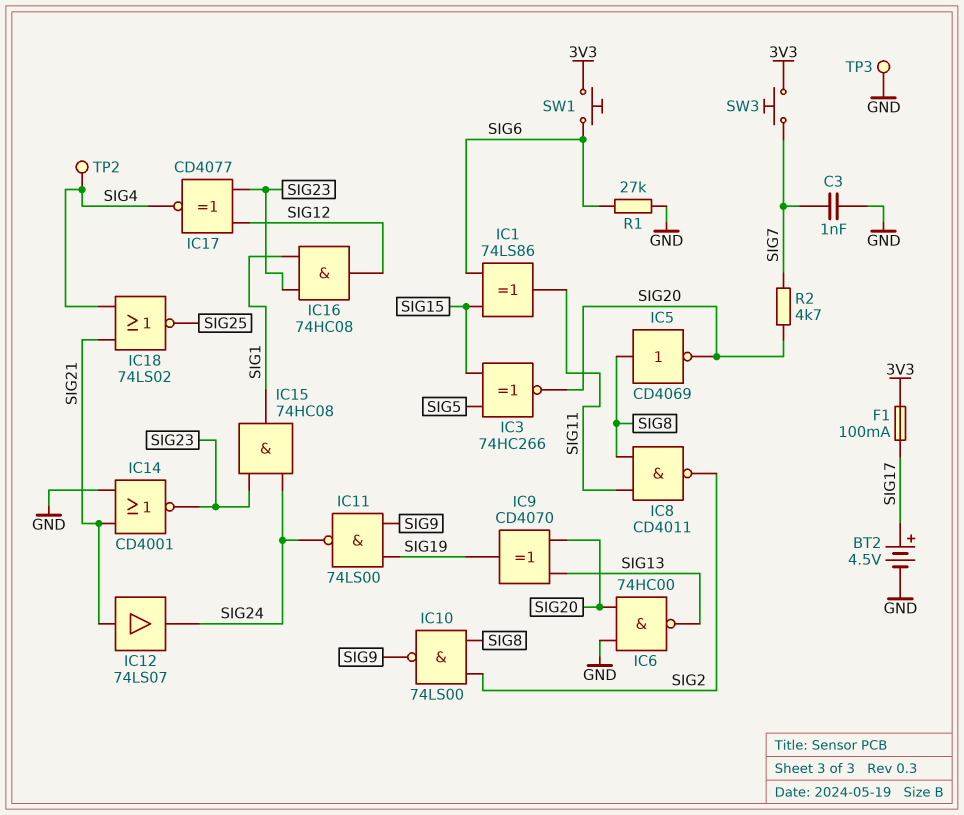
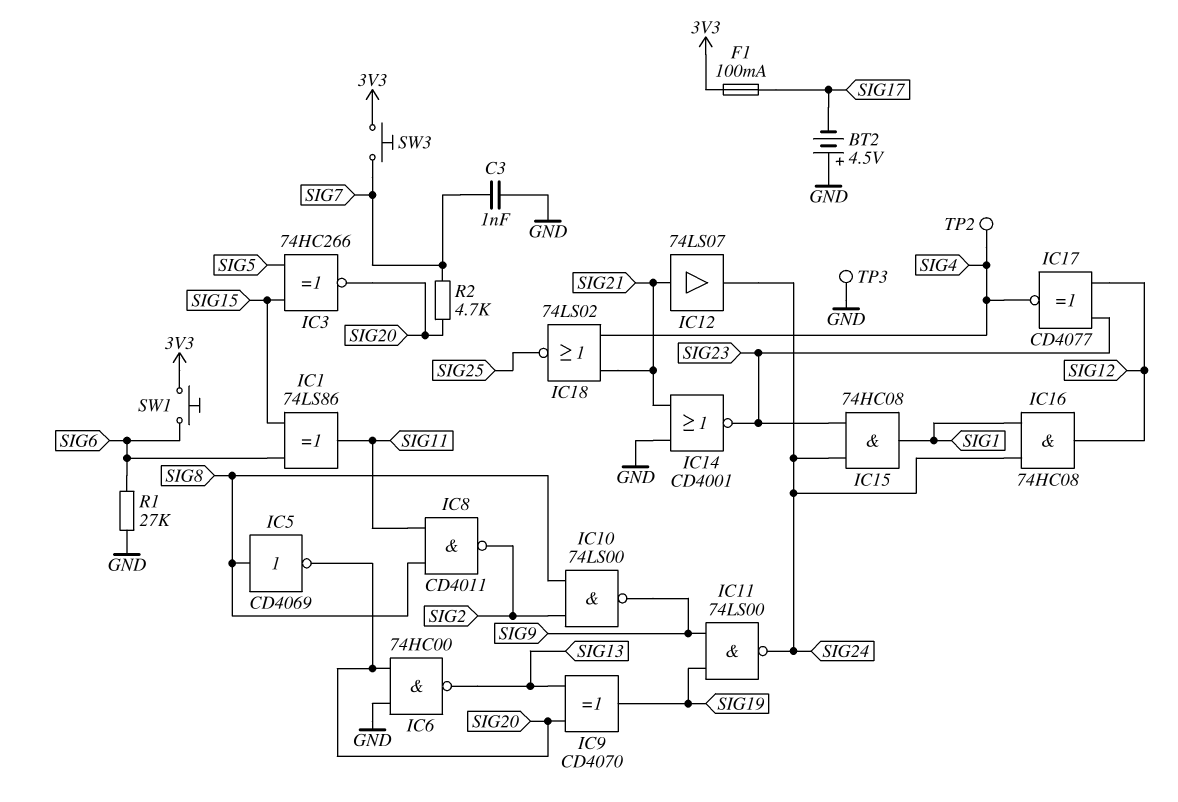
BT2: 4.5V (plus SIG17, minus GND) -> 4.5V (plus GND, minus SIG17)
IC16: AND 74HC08 (in SIG1, in SIG23, out SIG12) -> AND 74HC08 (in SIG1, in SIG24, out SIG12)

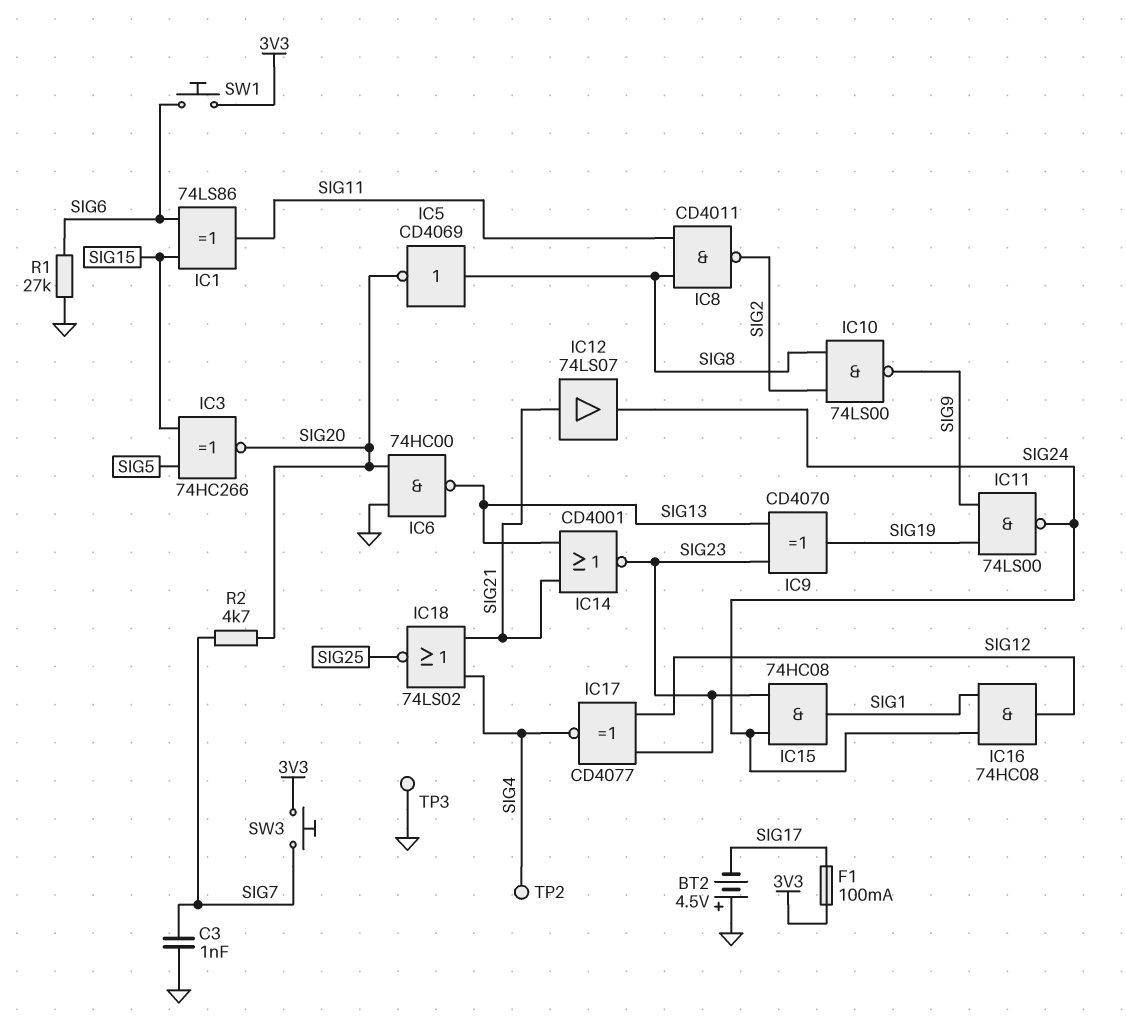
IC9: XOR CD4070 (in SIG13, in SIG20, out SIG19) -> XOR CD4070 (in SIG13, in SIG23, out SIG19)
IC14: NOR CD4001 (in GND, in SIG21, out SIG23) -> NOR CD4001 (in SIG13, in SIG21, out SIG23)

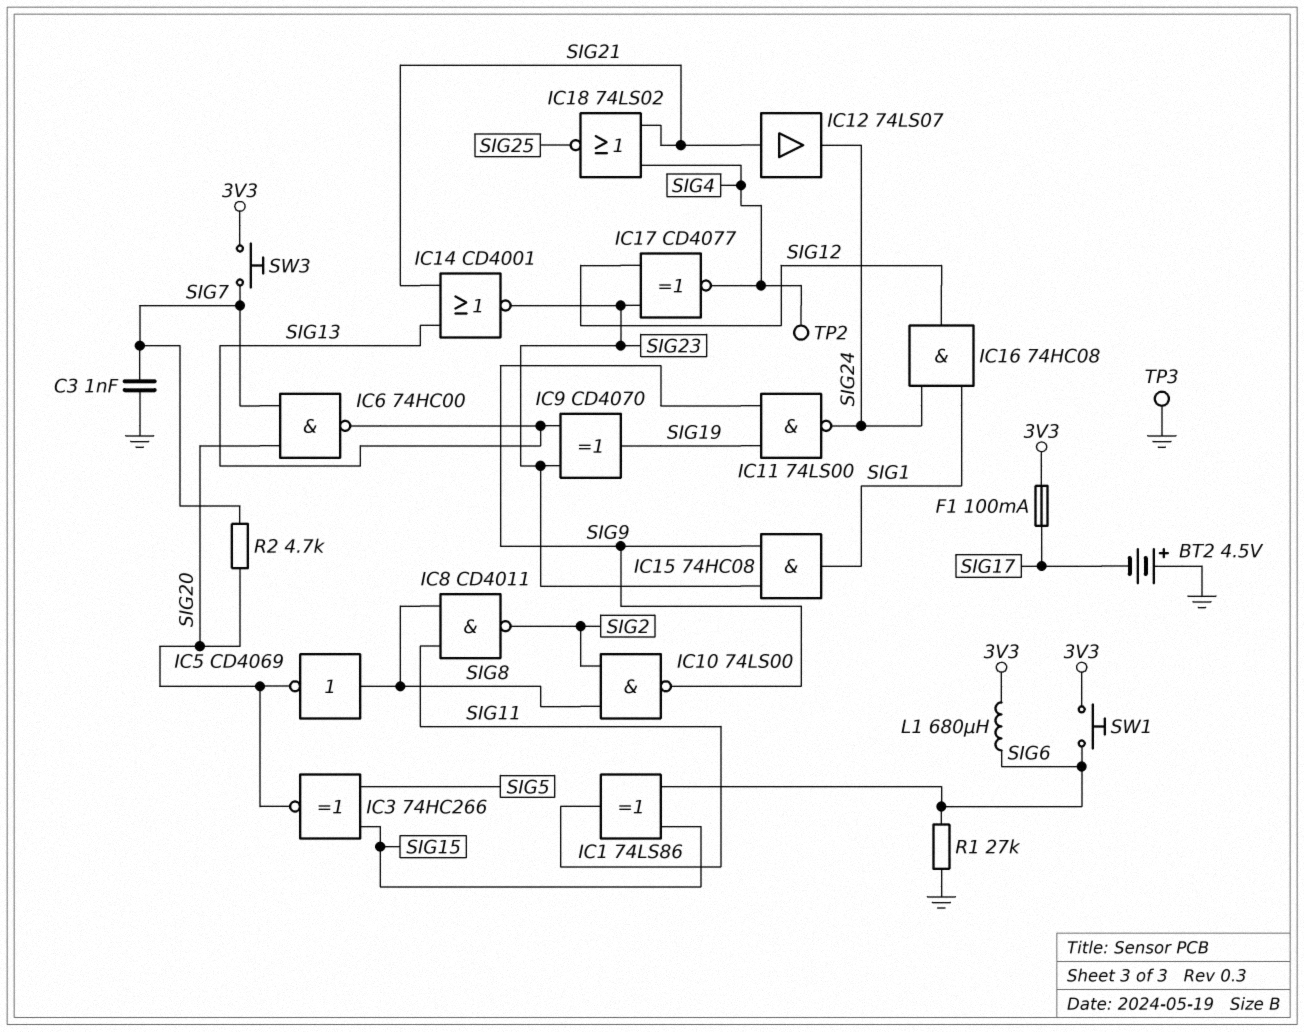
IC6: NAND 74HC00 (in GND, in SIG20, out SIG13) -> NAND 74HC00 (in SIG7, in SIG20, out SIG13)
IC15: AND 74HC08 (in SIG23, in SIG24, out SIG1) -> AND 74HC08 (in SIG9, in SIG23, out SIG1)
L1: none -> 680uH (3V3, SIG6)

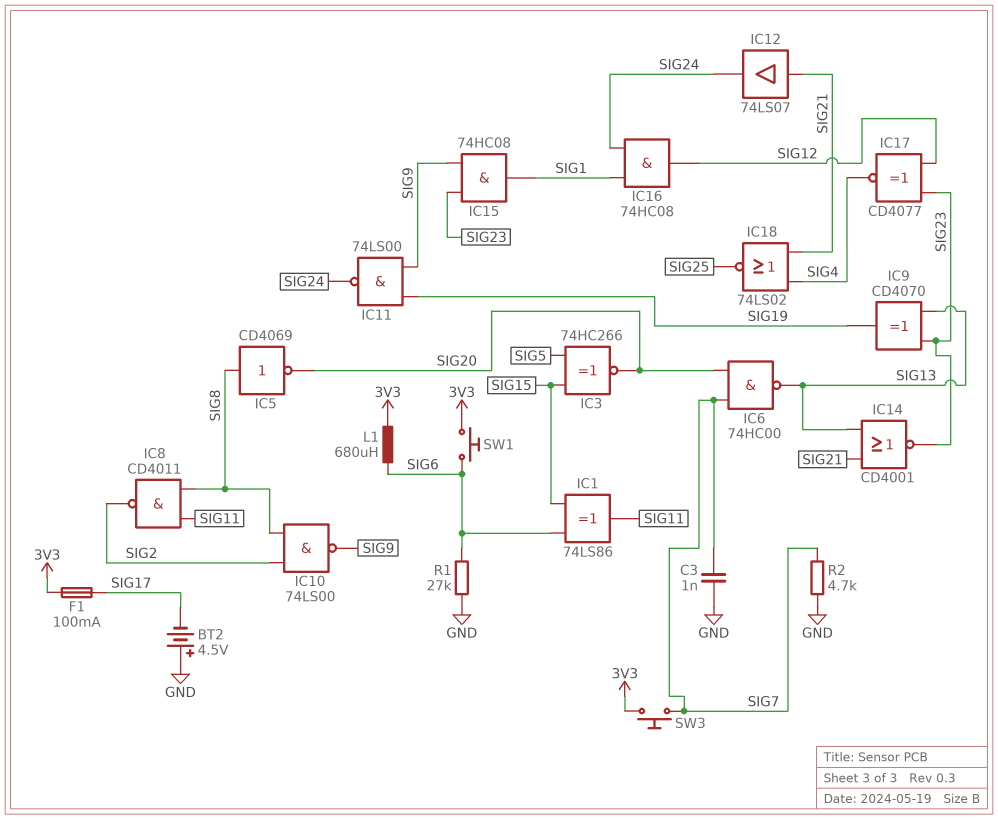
R2: 4.7k (SIG7, SIG20) -> 4.7k (GND, SIG7)
TP2: test point (SIG4) -> none
TP3: test point (GND) -> none

